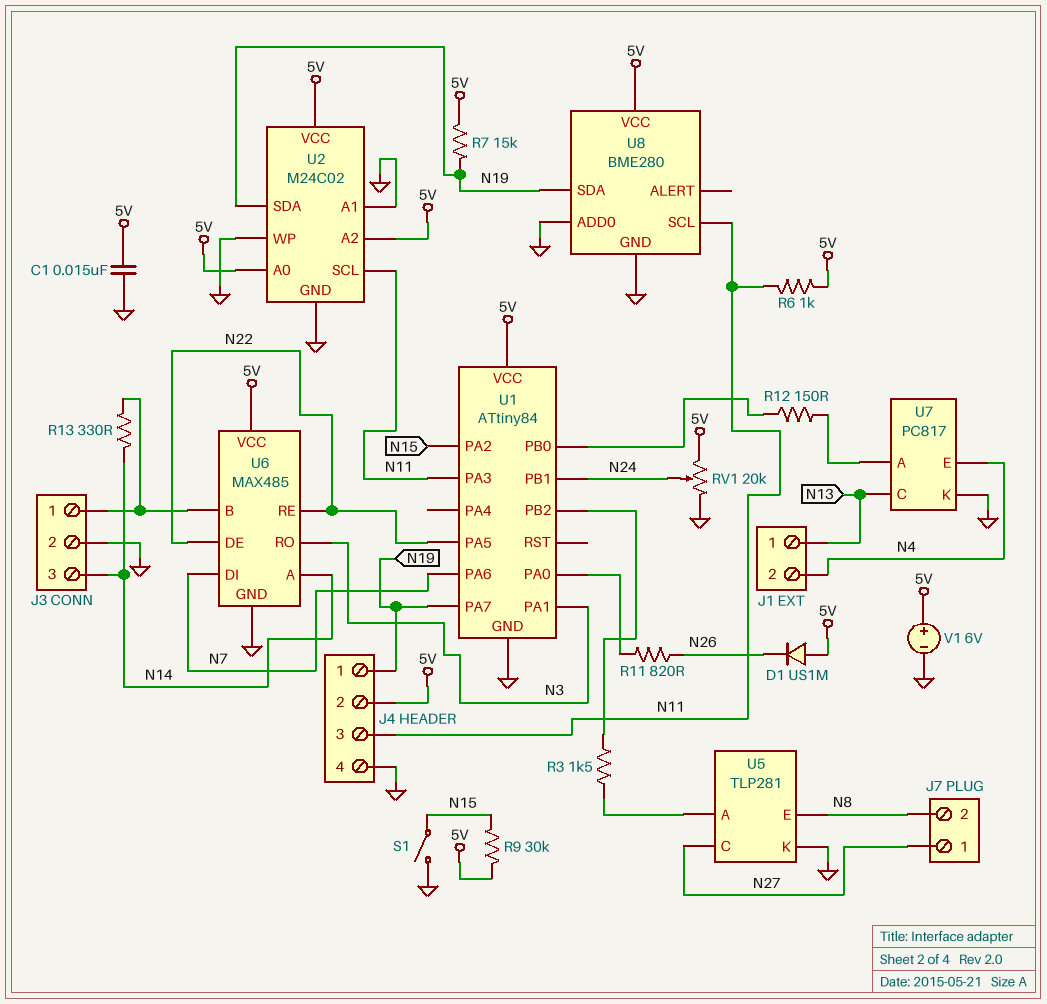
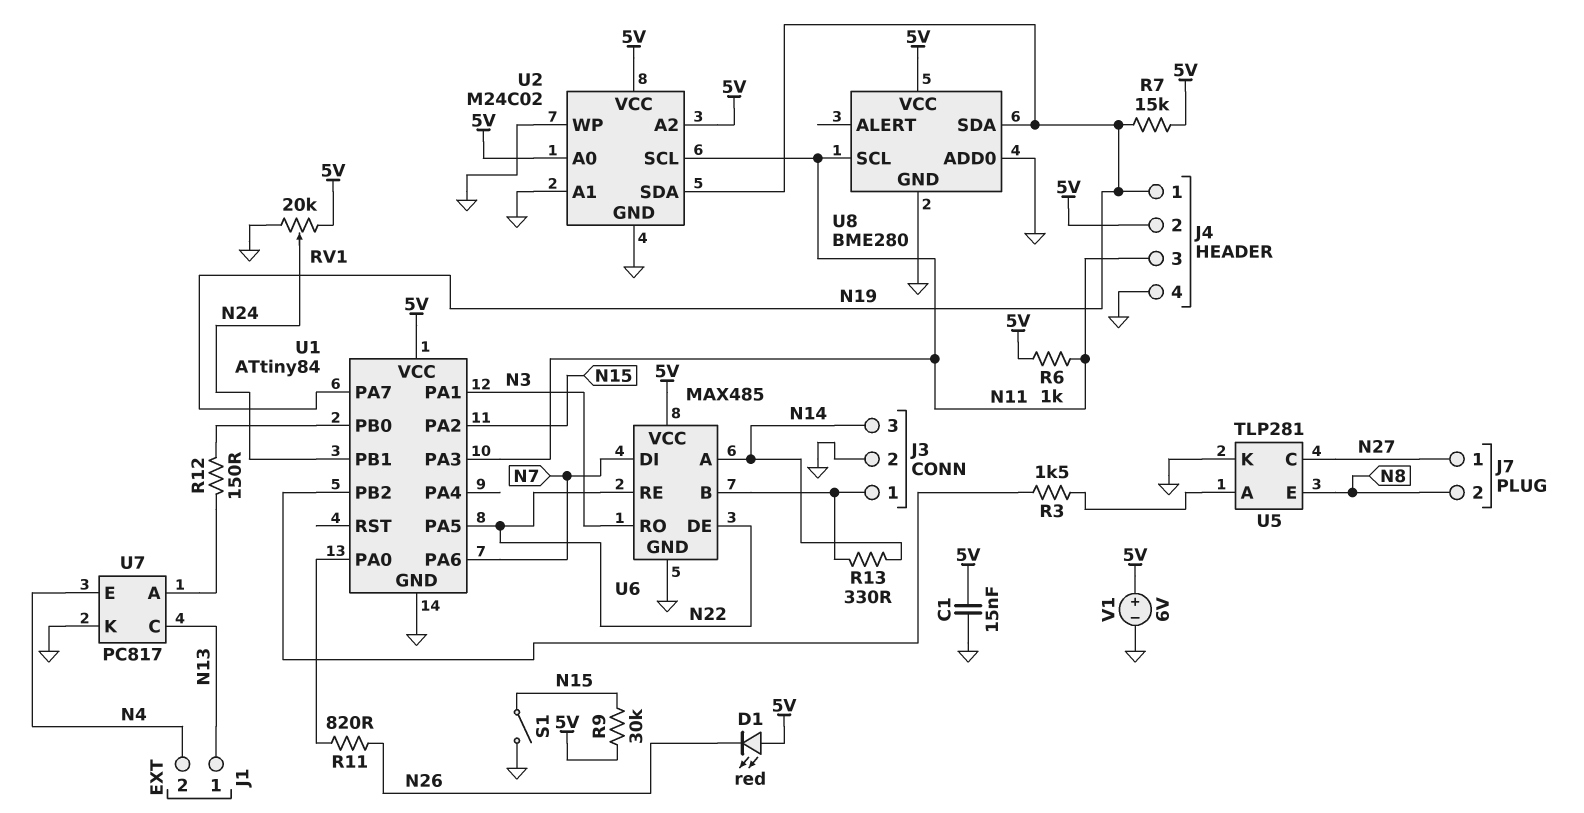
D1: diode US1M (A 5V, K N26) -> LED red (A 5V, K N26)

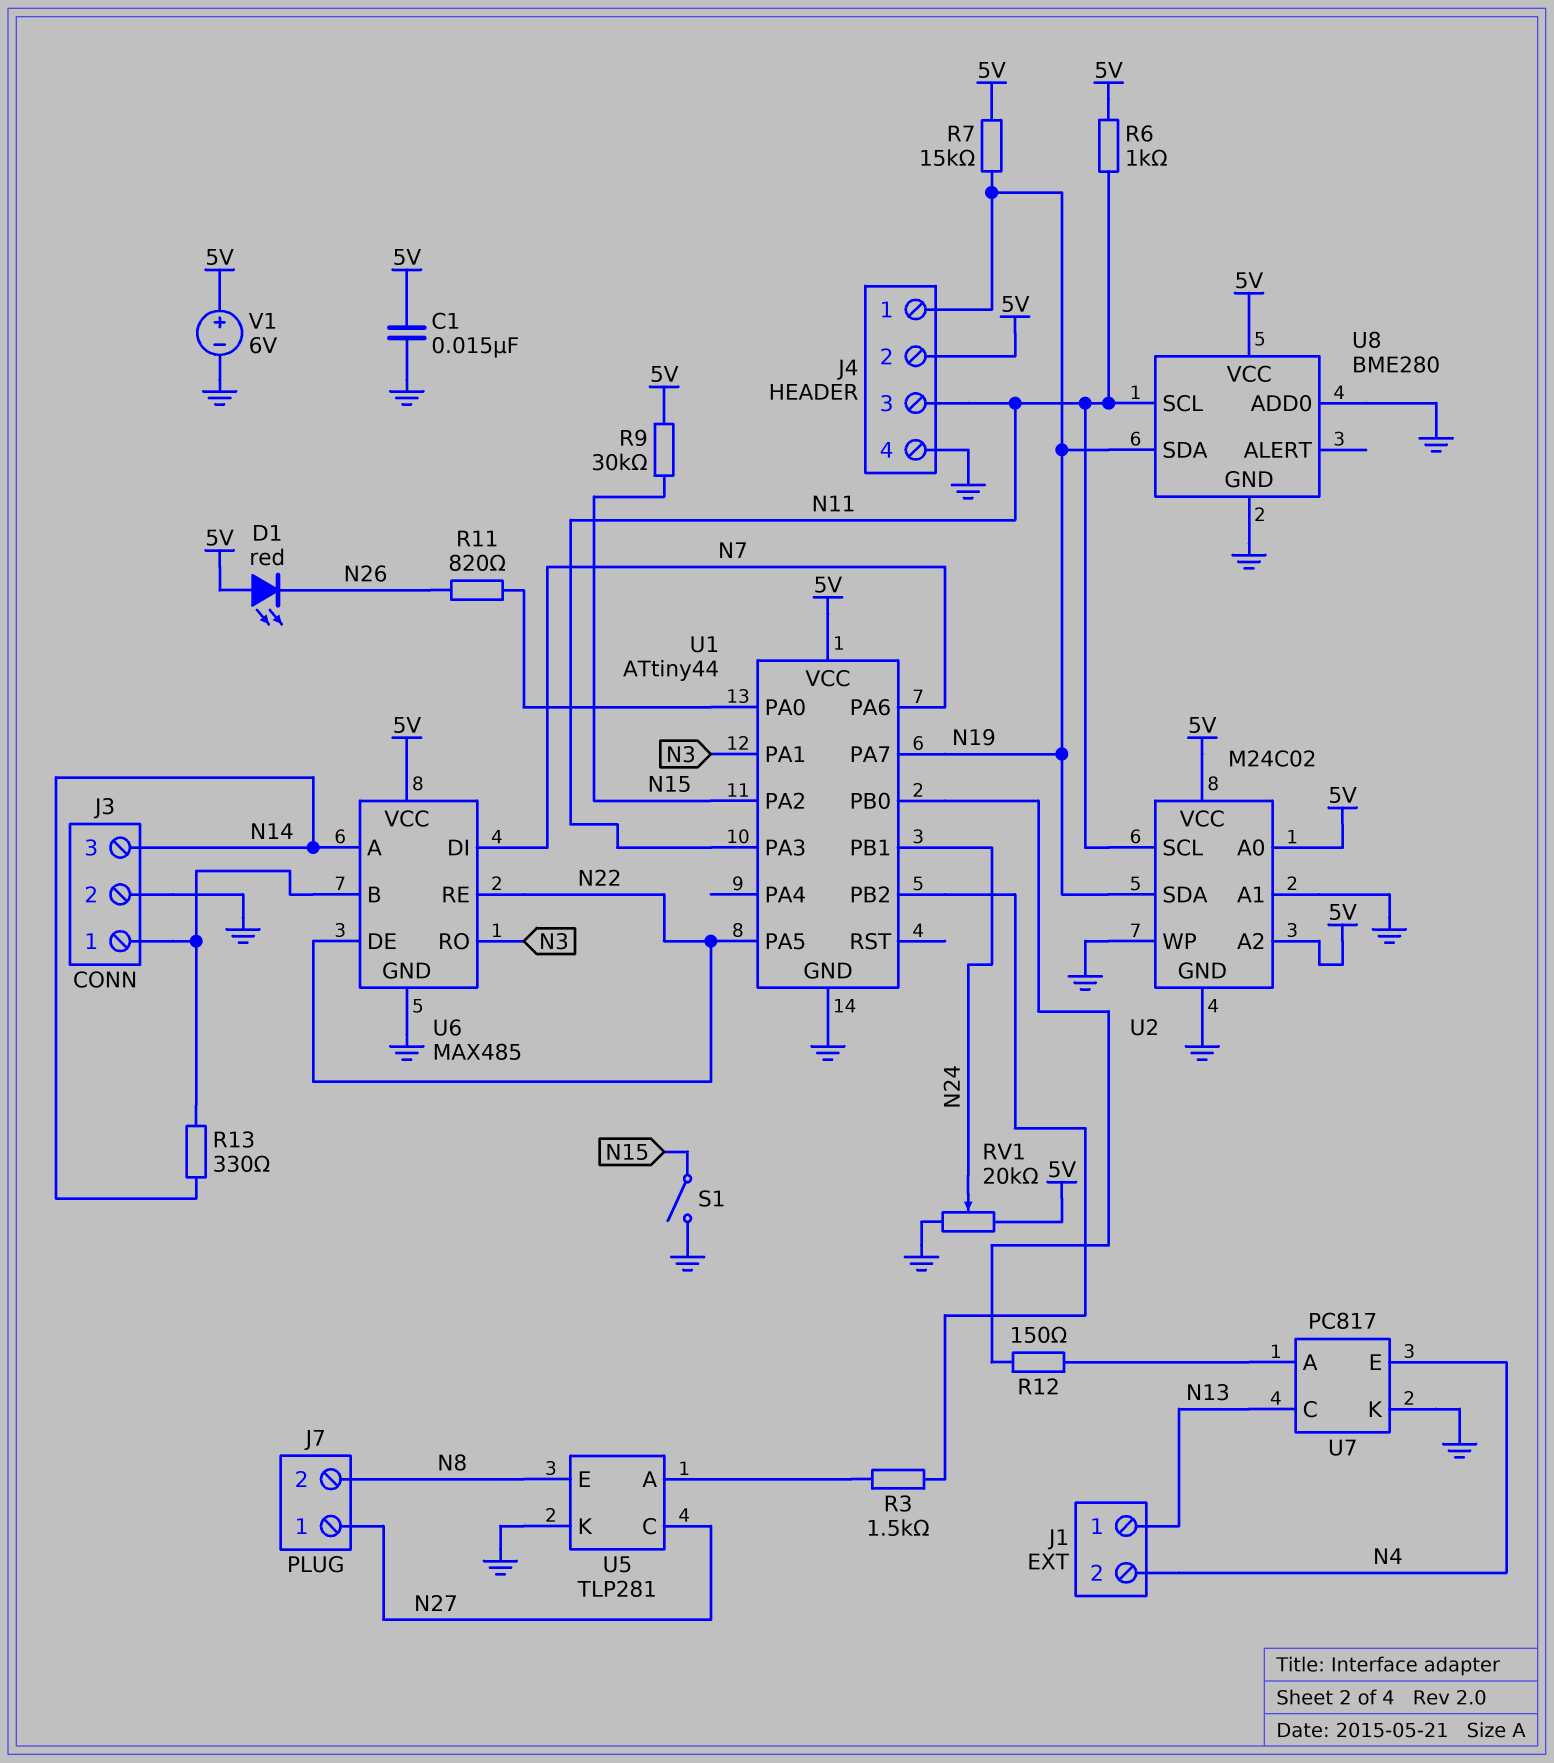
U1: ATtiny84 -> ATtiny44

